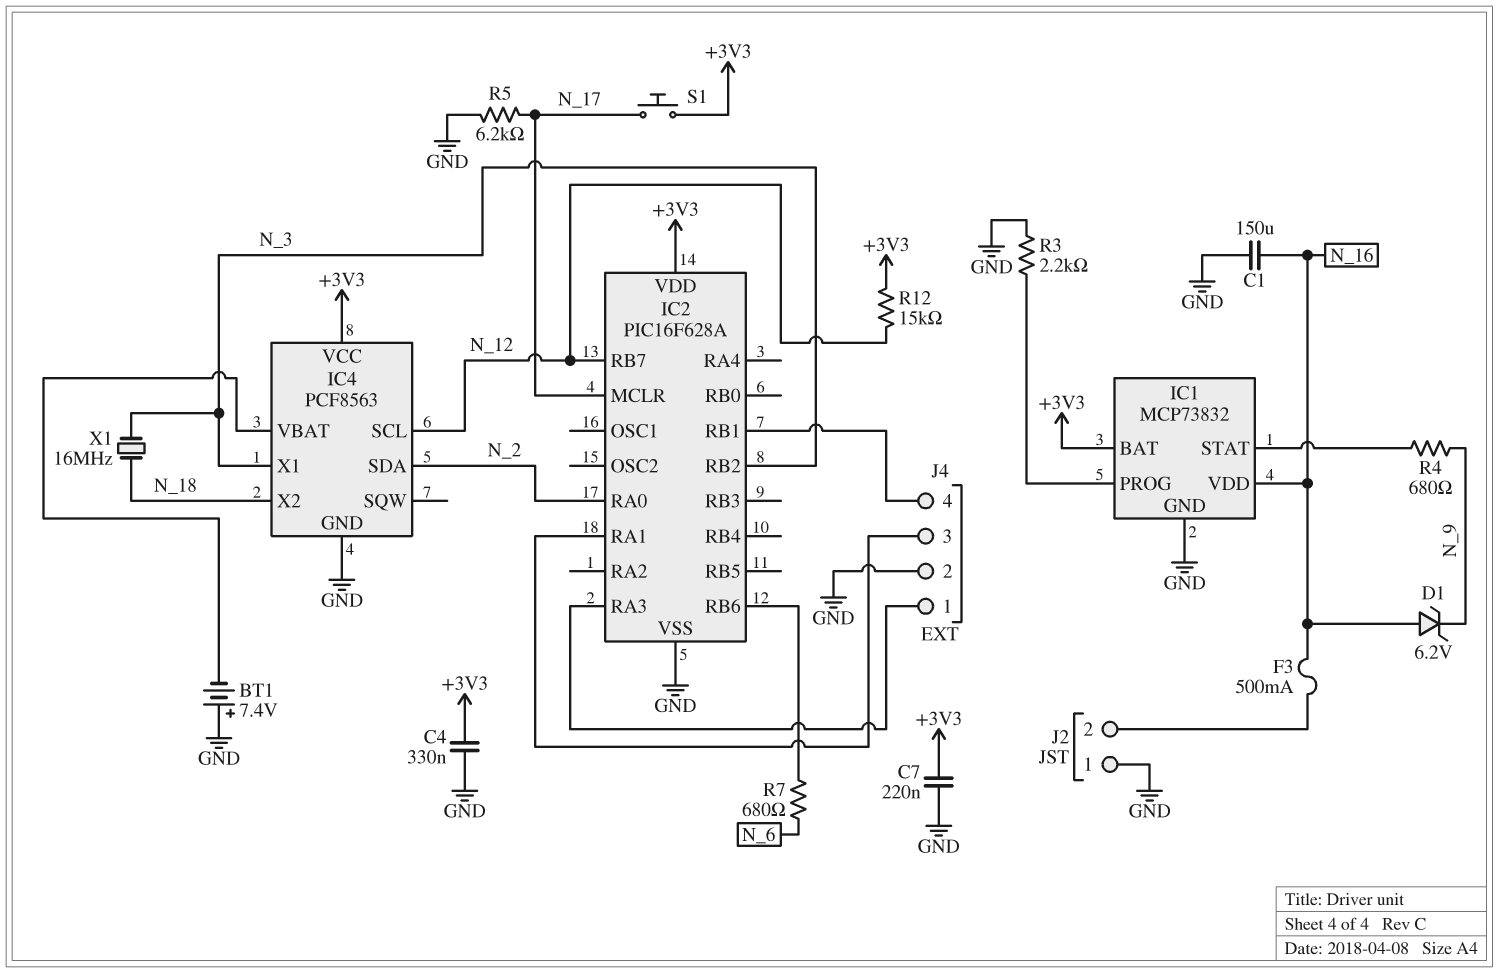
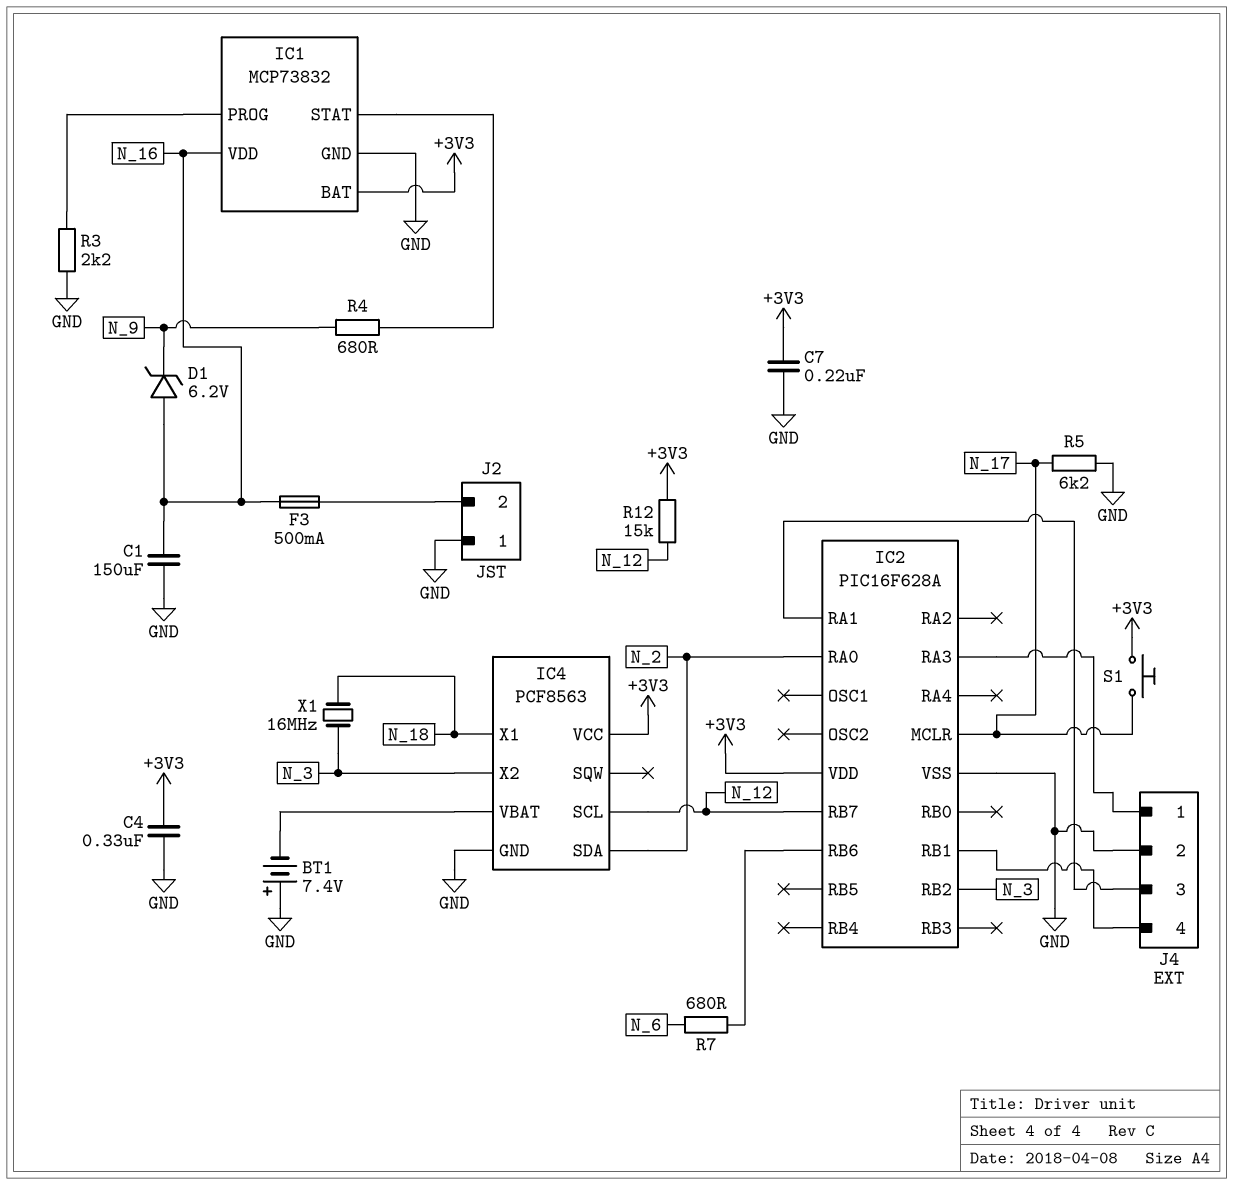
IC4 pin X1: N_3 -> N_18
IC4 pin X2: N_18 -> N_3

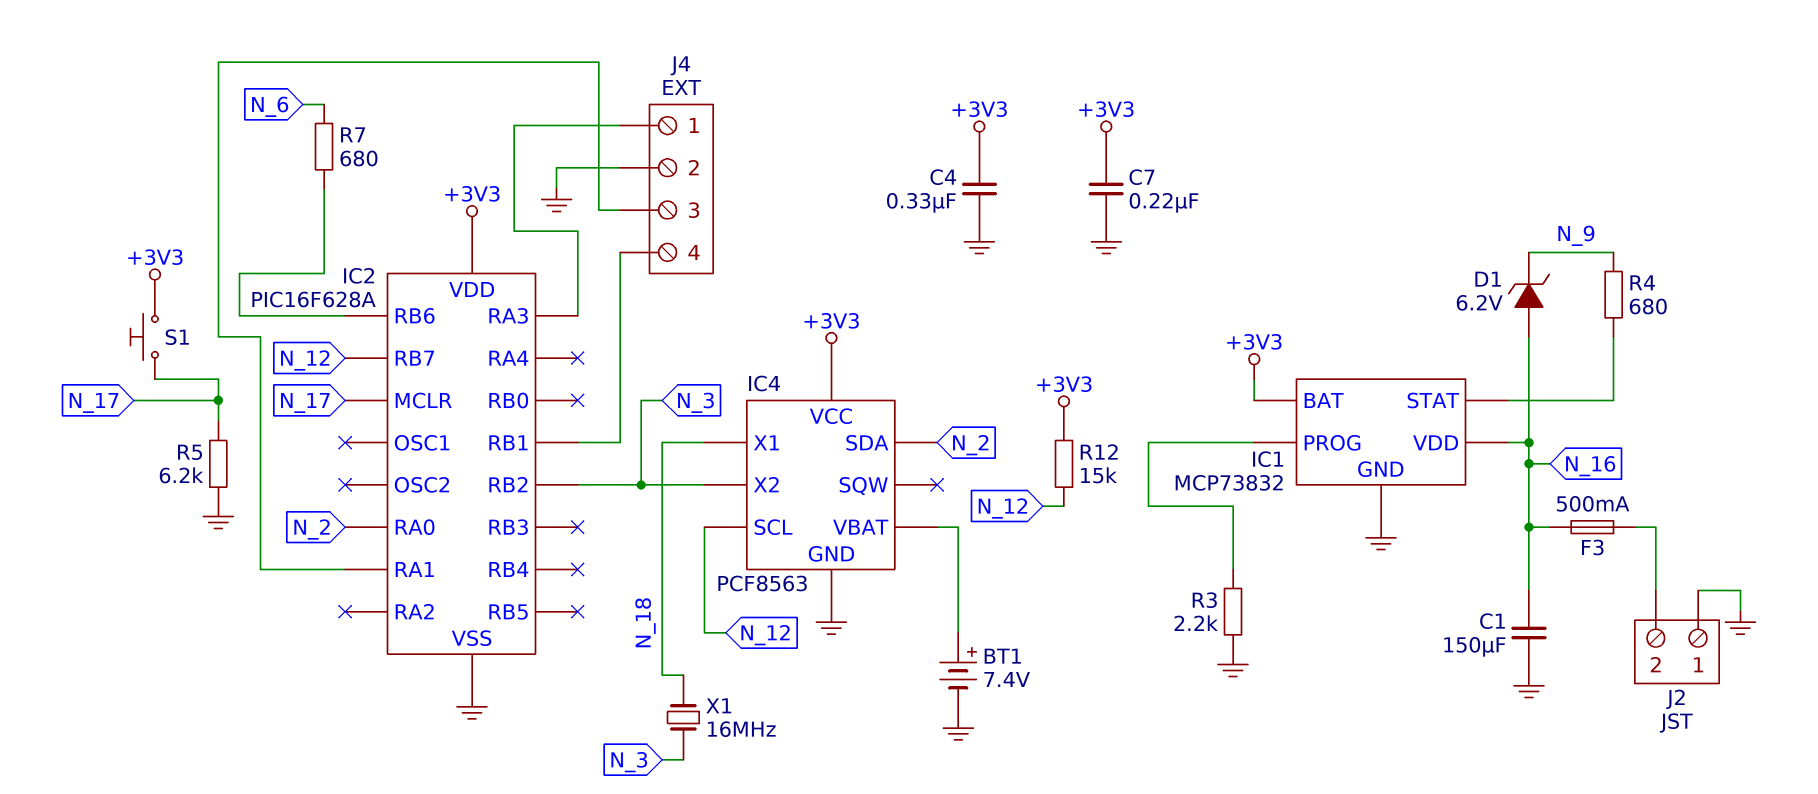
BT1: 7.4V (plus GND, minus IC4/VBAT) -> 7.4V (plus IC4/VBAT, minus GND)

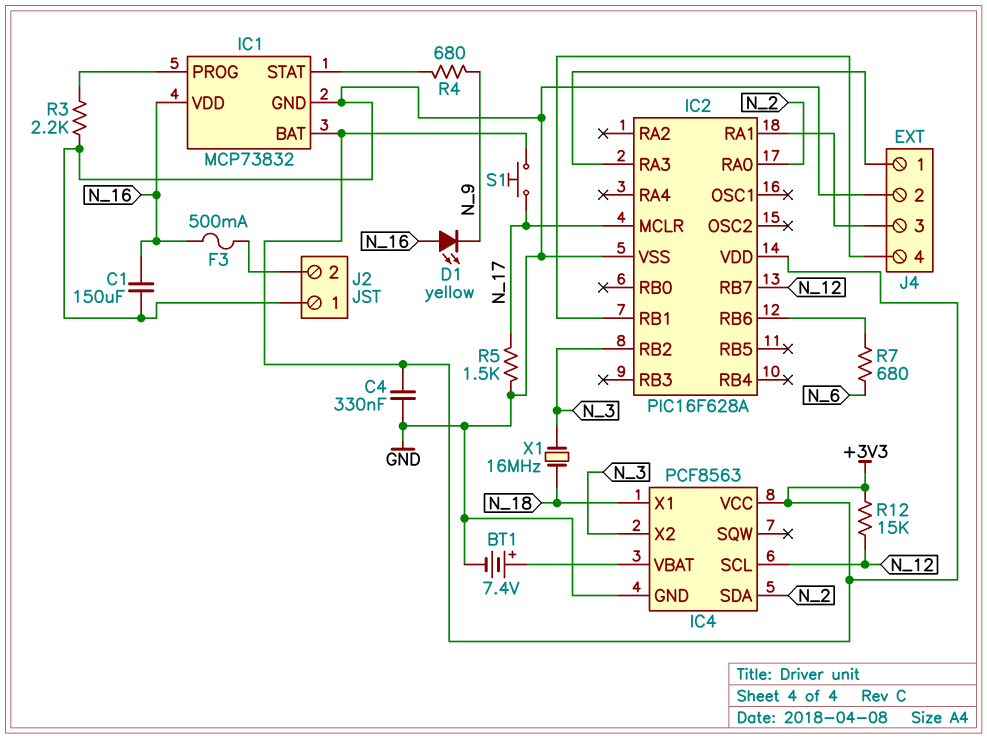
C7: 220nF (+3V3, GND) -> none
D1: zener 6.2V (A N_16, K N_9) -> LED yellow (A N_16, K N_9)
R5: 6.2k (GND, N_17) -> 1.5k (GND, N_17)

